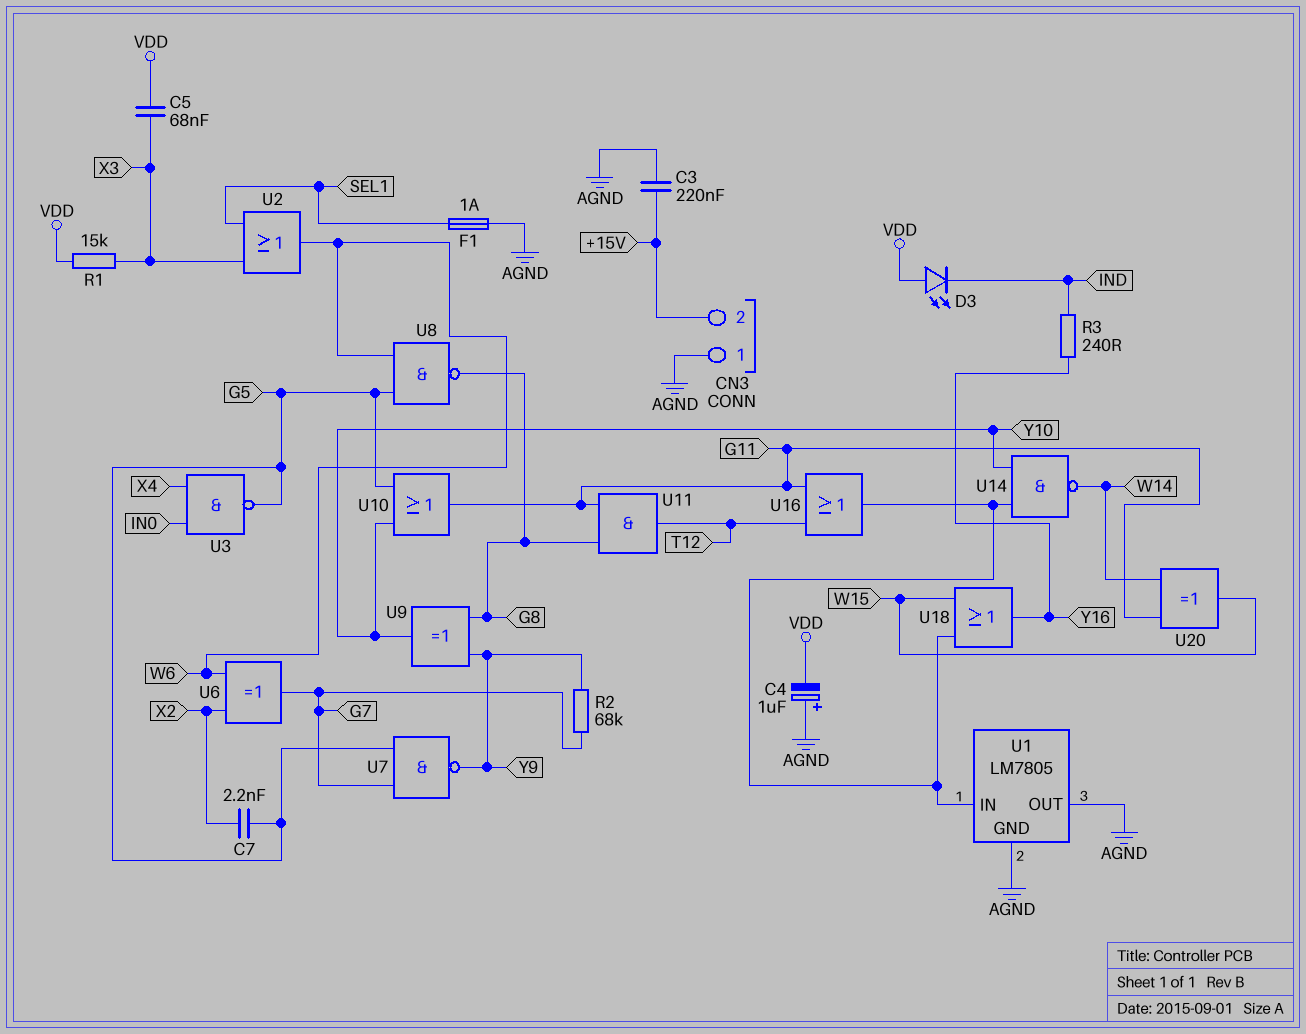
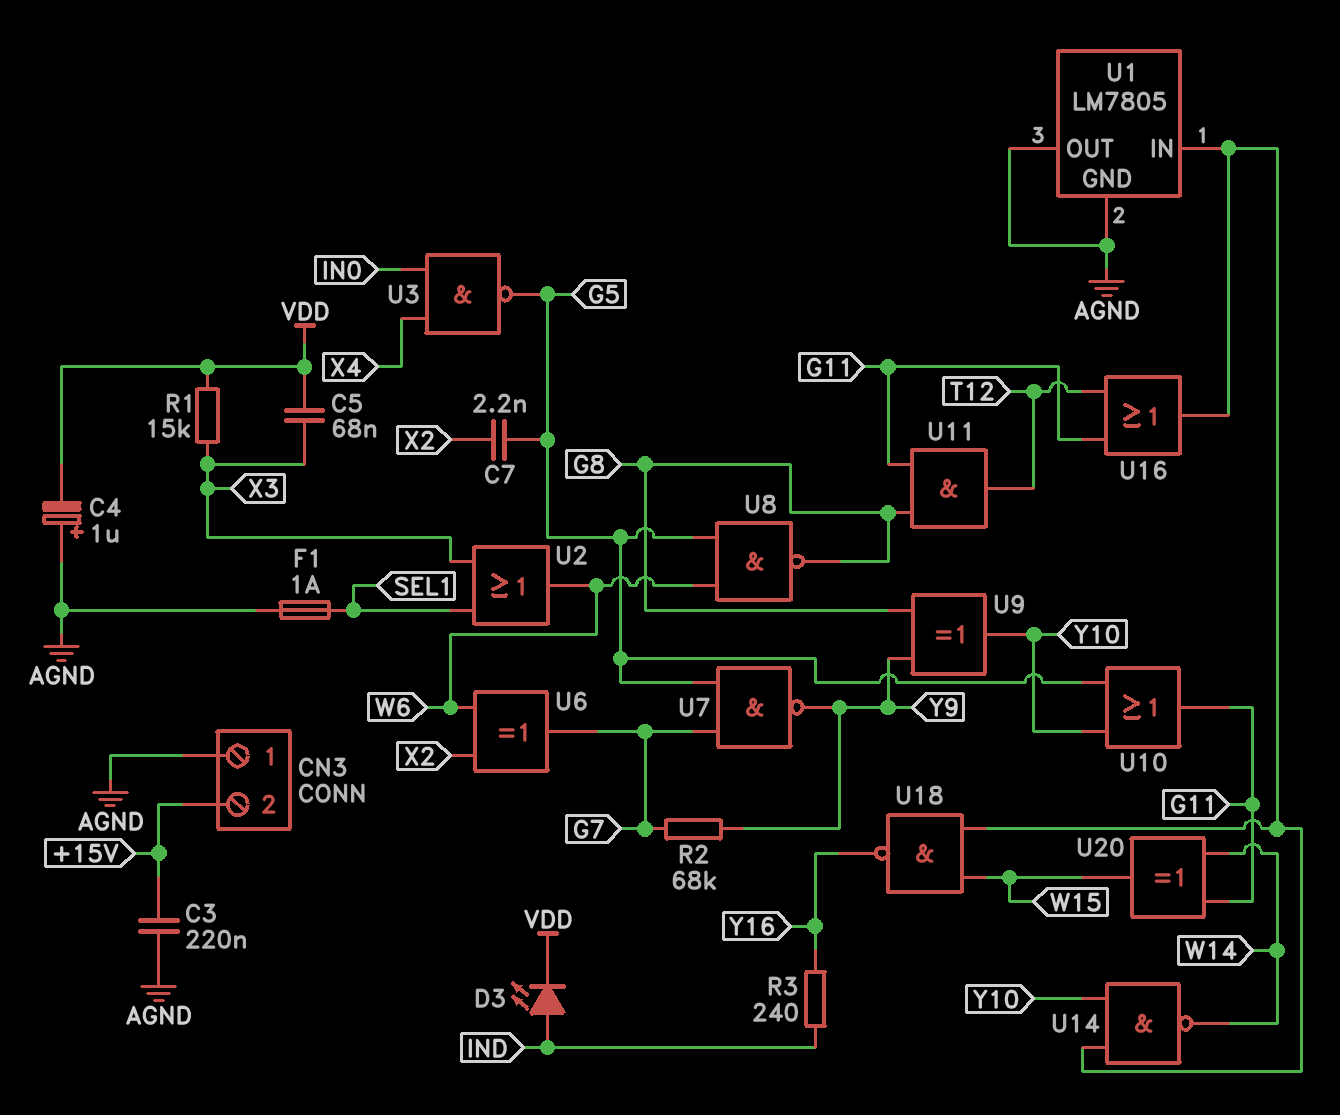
D3: LED (A VDD, K IND) -> LED (A IND, K VDD)
U18: OR (in U1/IN, in W15, out Y16) -> NAND (in U1/IN, in W15, out Y16)

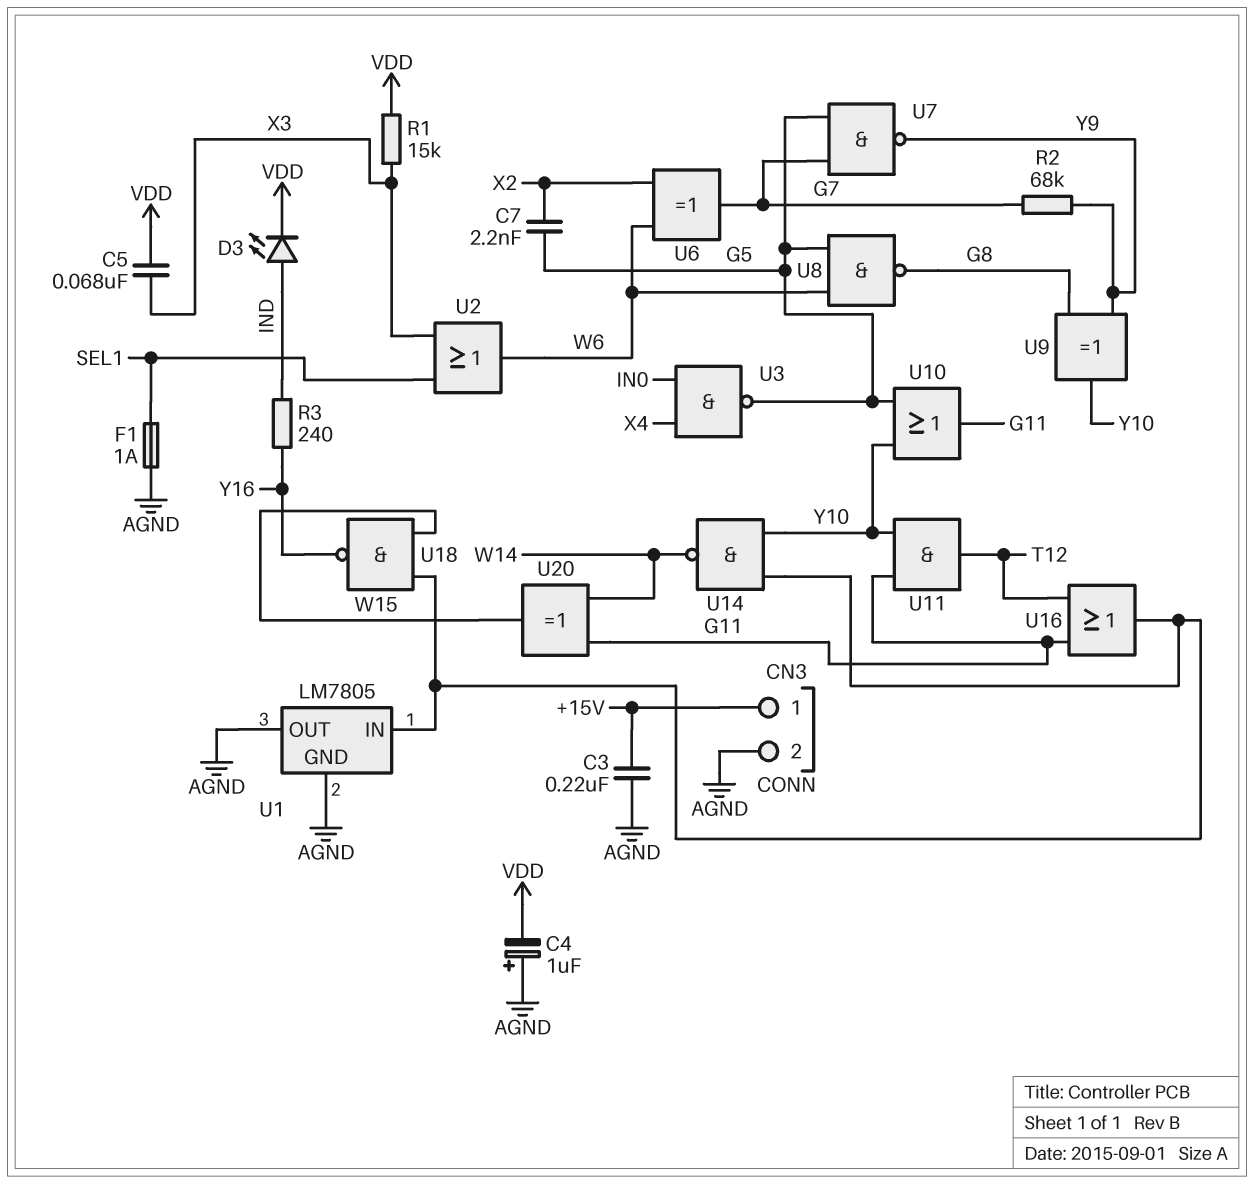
CN3 pin 1: AGND -> +15V
CN3 pin 2: +15V -> AGND
U11: AND (in G8, in G11, out T12) -> AND (in G11, in Y10, out T12)

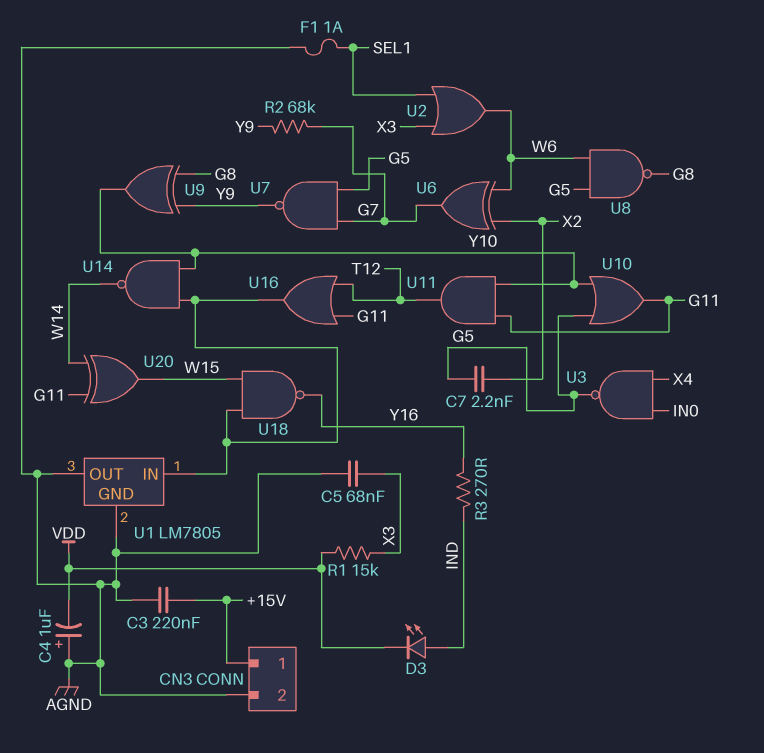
C5: 68nF (VDD, X3) -> 68nF (AGND, X3)
R3: 240 (IND, Y16) -> 270 (IND, Y16)

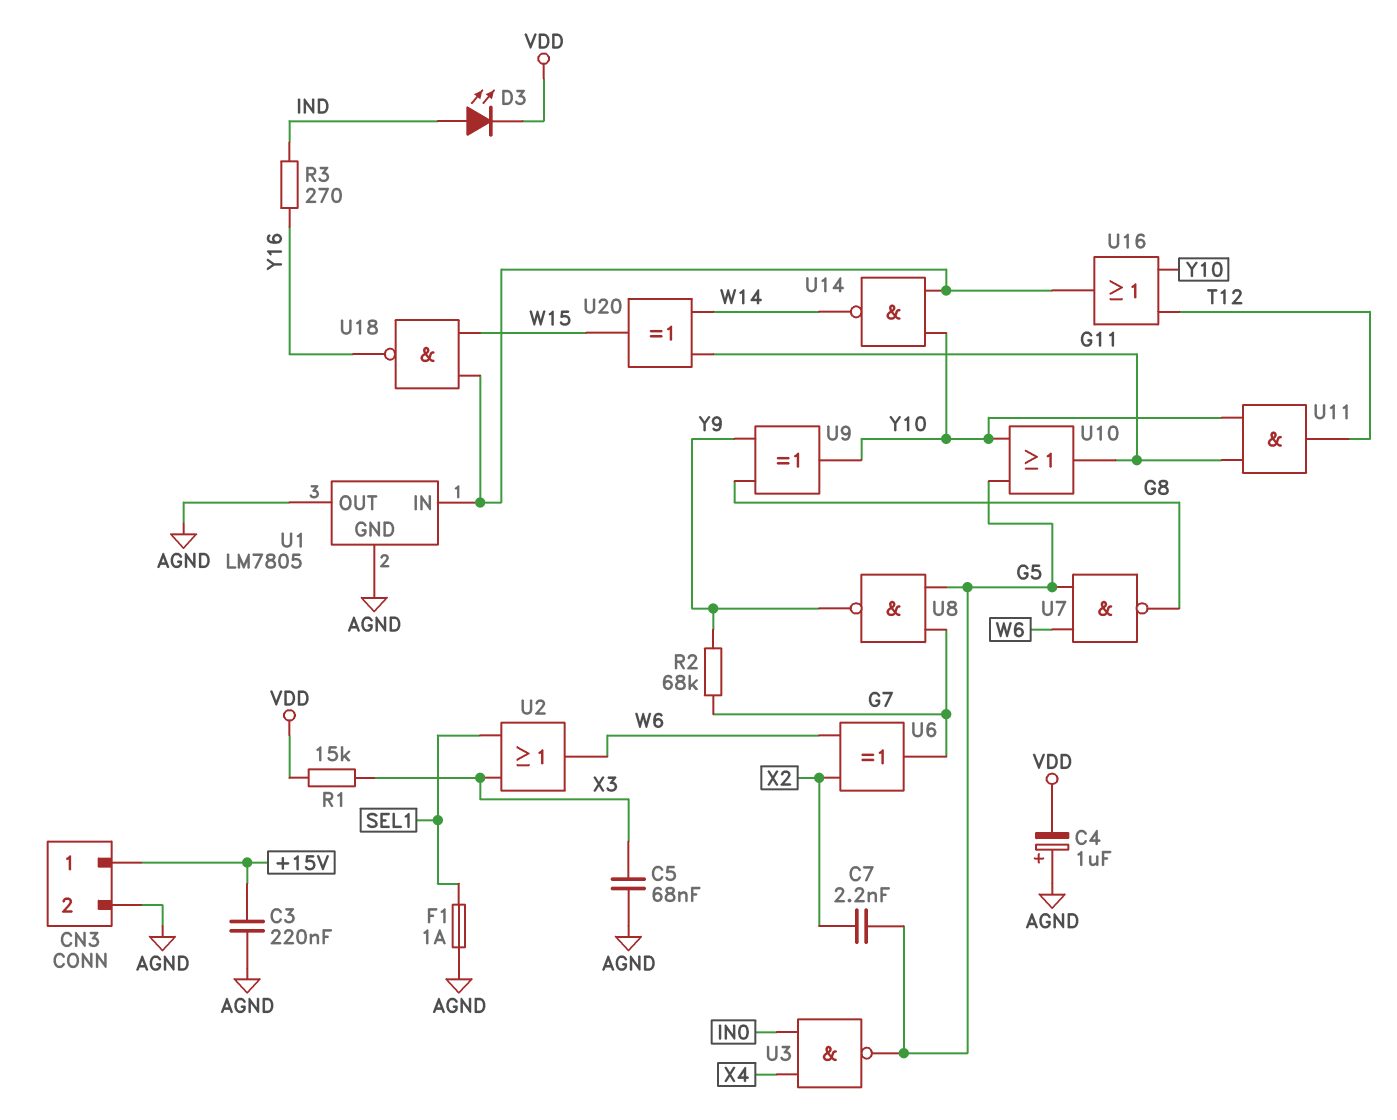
U7: NAND (in G5, in G7, out Y9) -> NAND (in G5, in W6, out G8)
U8: NAND (in G5, in W6, out G8) -> NAND (in G5, in G7, out Y9)
U16: OR (in G11, in T12, out U1/IN) -> OR (in T12, in Y10, out U1/IN)

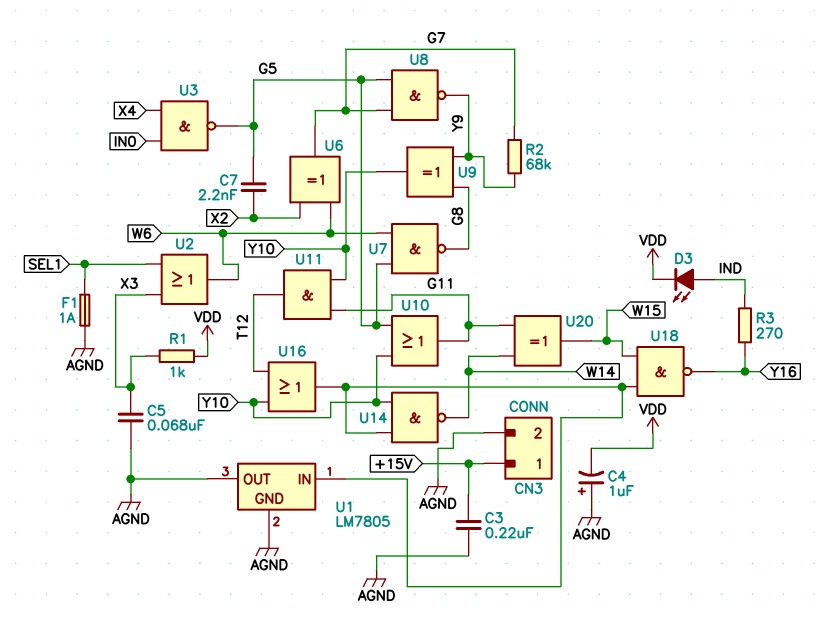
R1: 15k (VDD, X3) -> 1k (VDD, X3)

